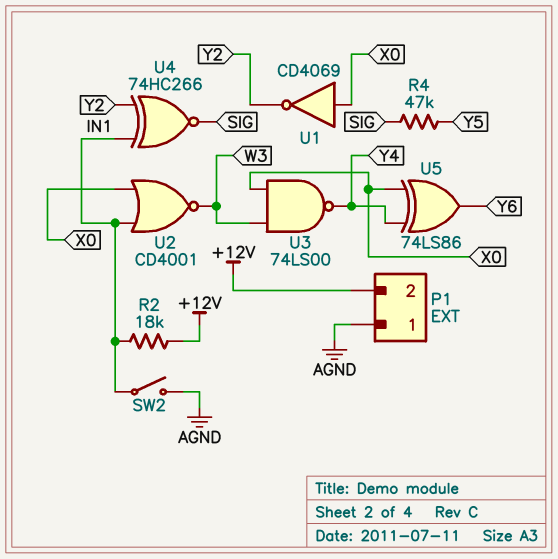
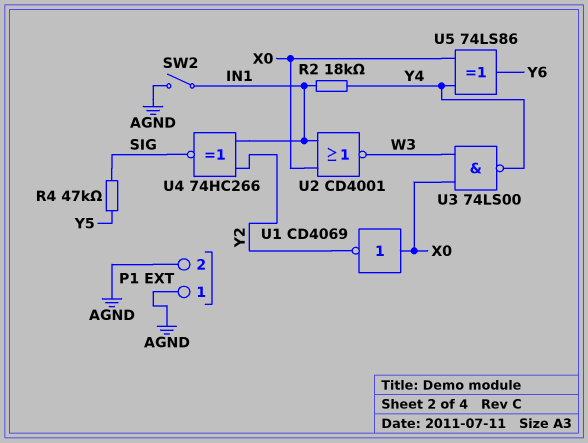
P1 pin 2: +12V -> AGND
R2: 18k (+12V, IN1) -> 18k (IN1, Y4)

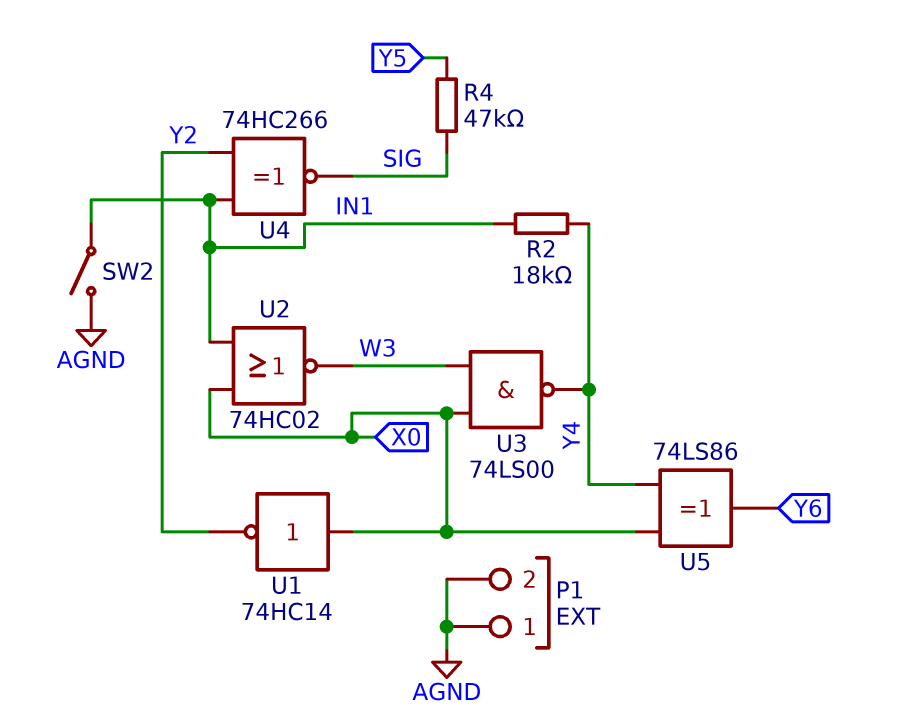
U1: NOT CD4069 (in X0, out Y2) -> NOT 74HC14 (in X0, out Y2)
U2: NOR CD4001 (in IN1, in X0, out W3) -> NOR 74HC02 (in IN1, in X0, out W3)

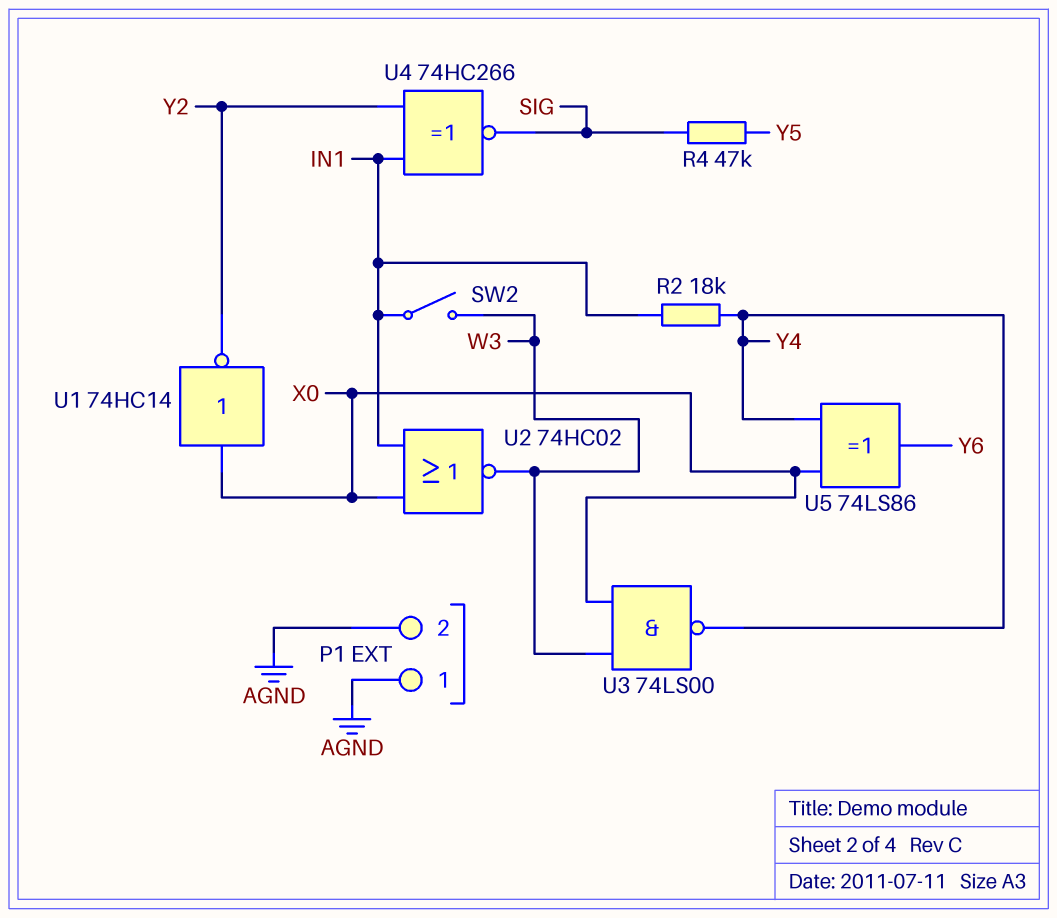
SW2: switch (AGND, IN1) -> switch (IN1, W3)

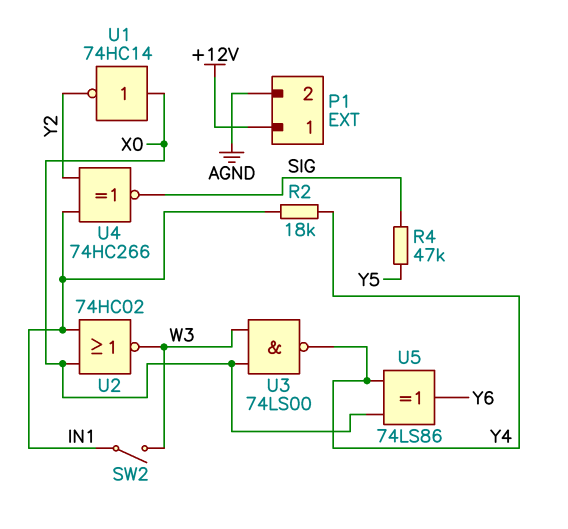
P1 pin 1: AGND -> +12V

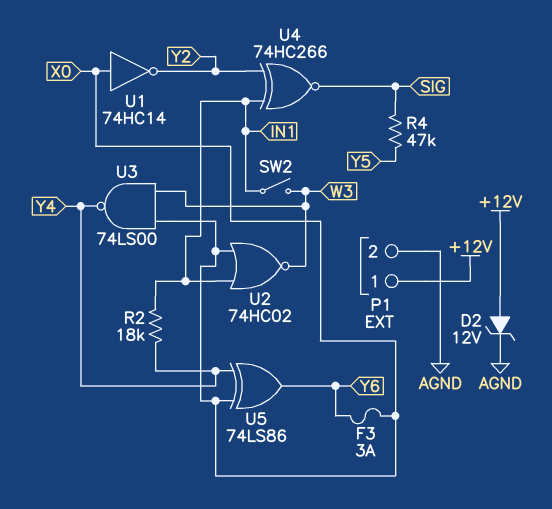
D2: none -> zener 12V (A +12V, K AGND)
F3: none -> 3A (X0, Y6)

